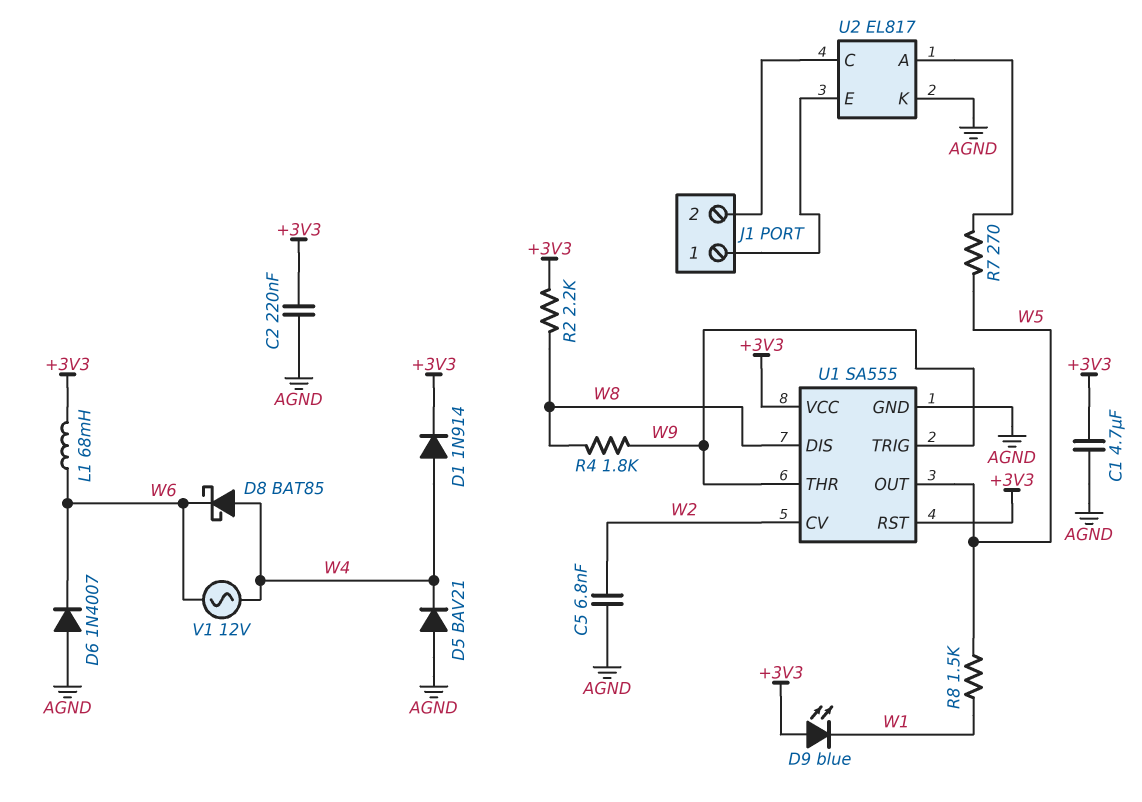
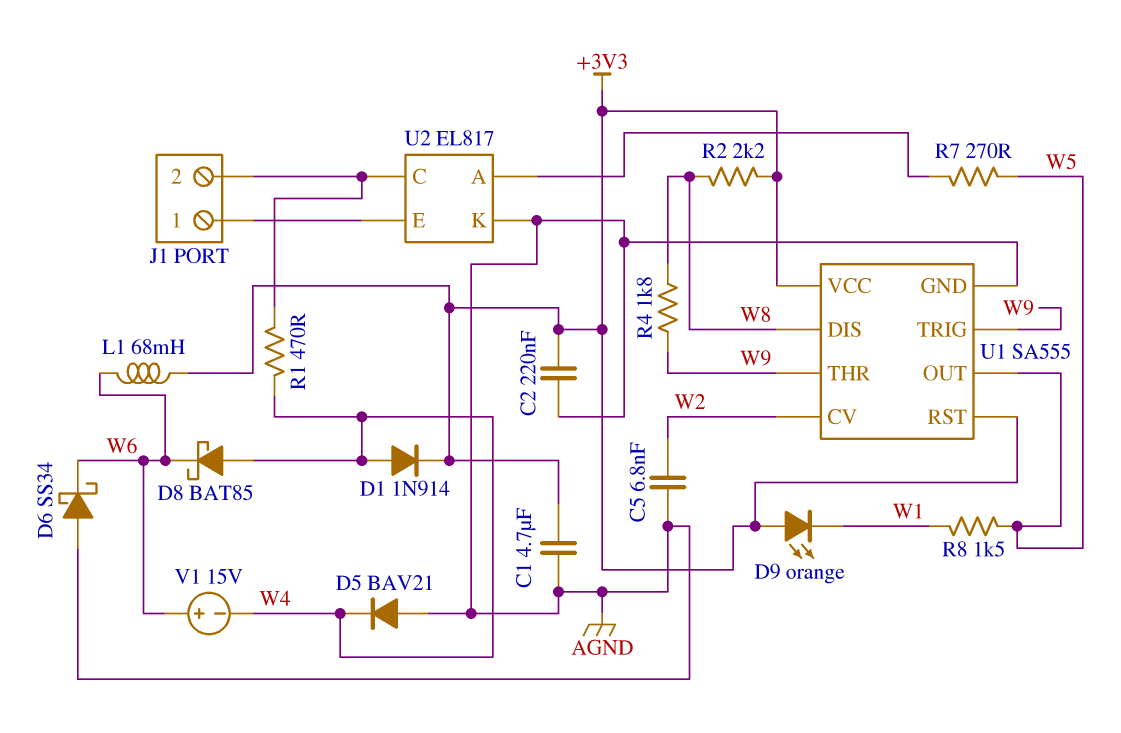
D6: diode 1N4007 (A AGND, K W6) -> schottky SS34 (A AGND, K W6)
D9: LED blue (A +3V3, K W1) -> LED orange (A +3V3, K W1)
R1: none -> 470 (J1/2, W4)
V1: AC 12V (W4, W6) -> 15V (plus W6, minus W4)

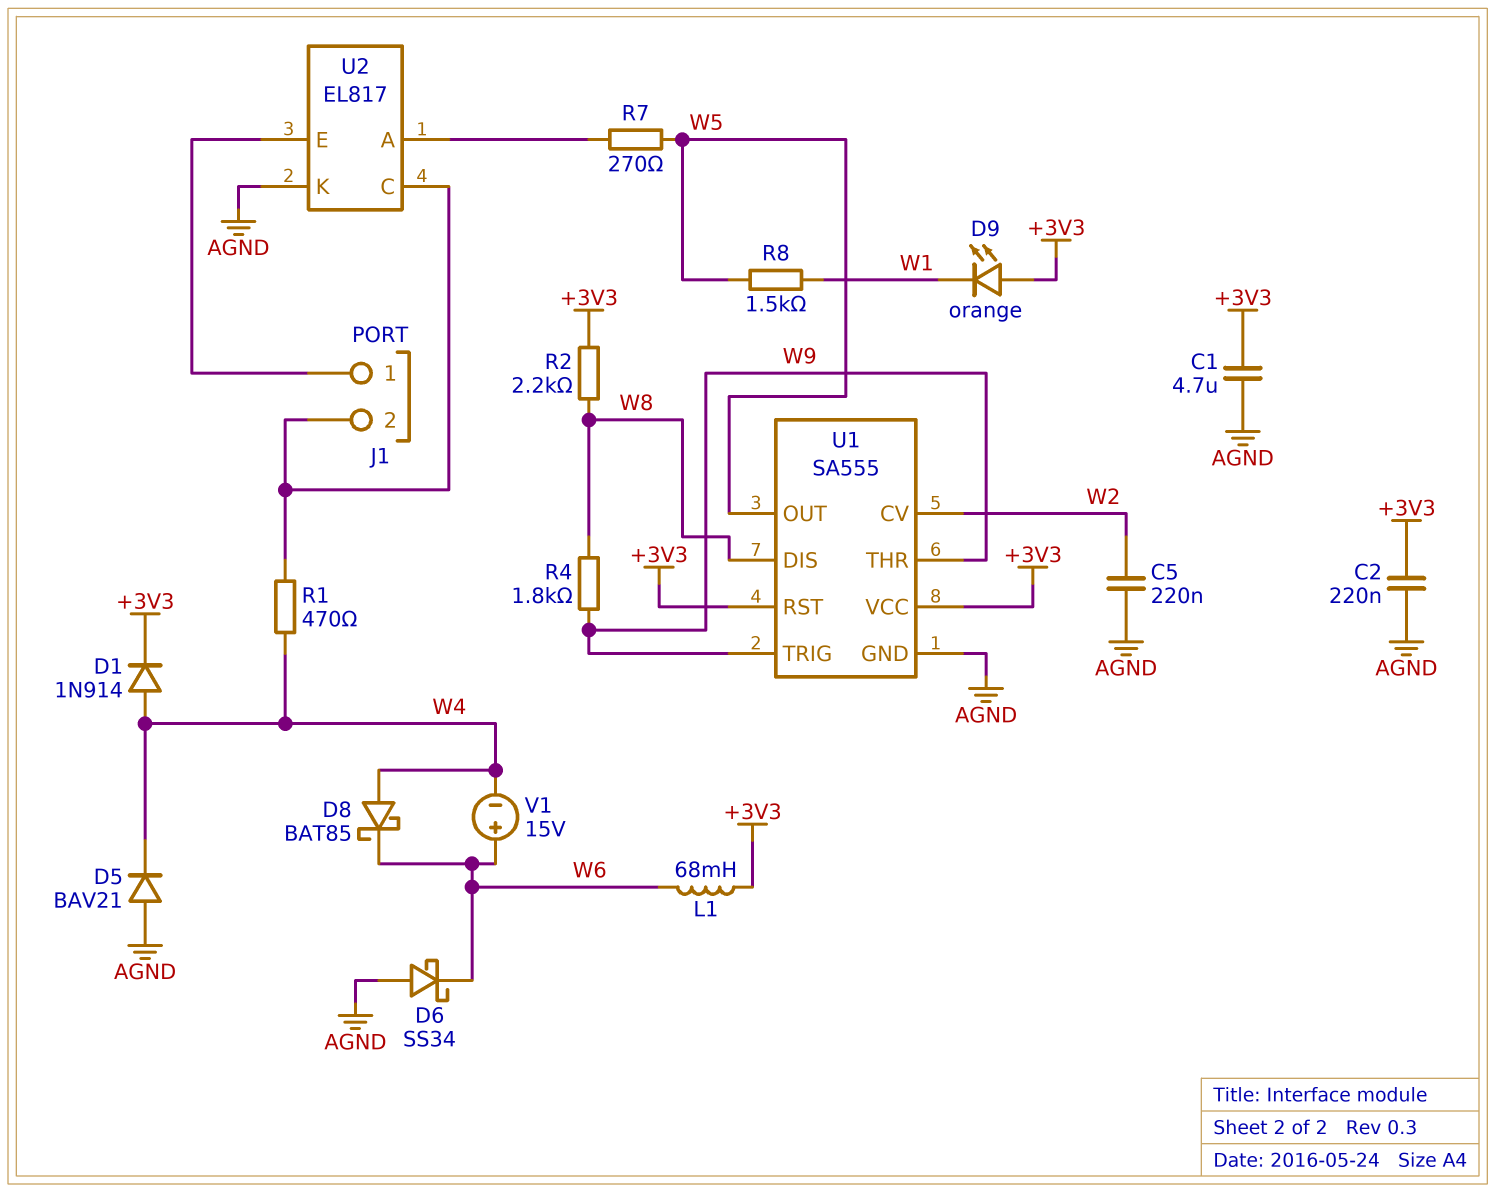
C5: 6.8nF (AGND, W2) -> 220nF (AGND, W2)

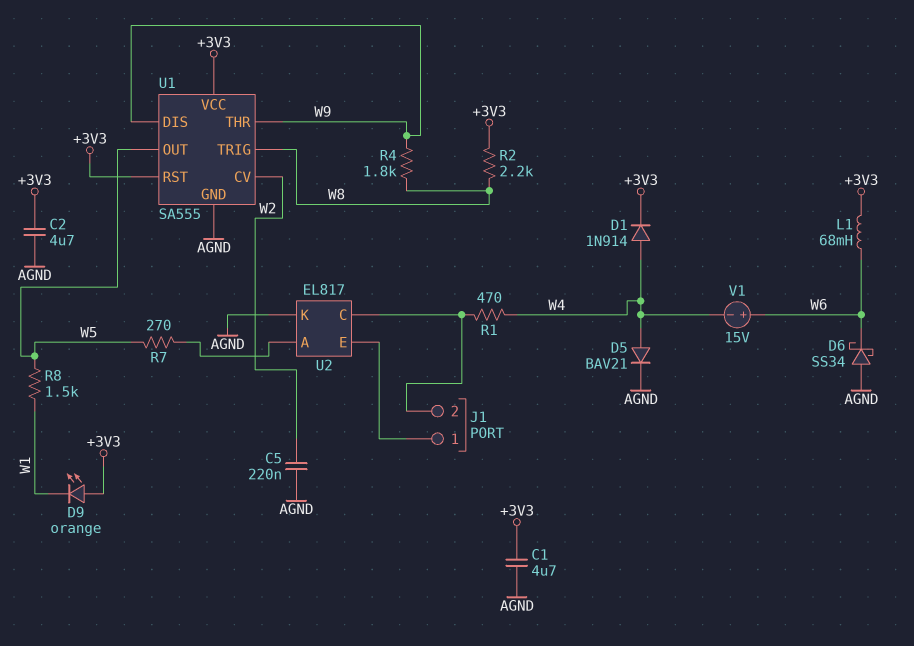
C2: 220nF (+3V3, AGND) -> 4.7uF (+3V3, AGND)
D5: diode BAV21 (A AGND, K W4) -> diode BAV21 (A W4, K AGND)
D8: schottky BAT85 (A W4, K W6) -> none
U1 pin DIS: W8 -> W9
U1 pin TRIG: W9 -> W8

